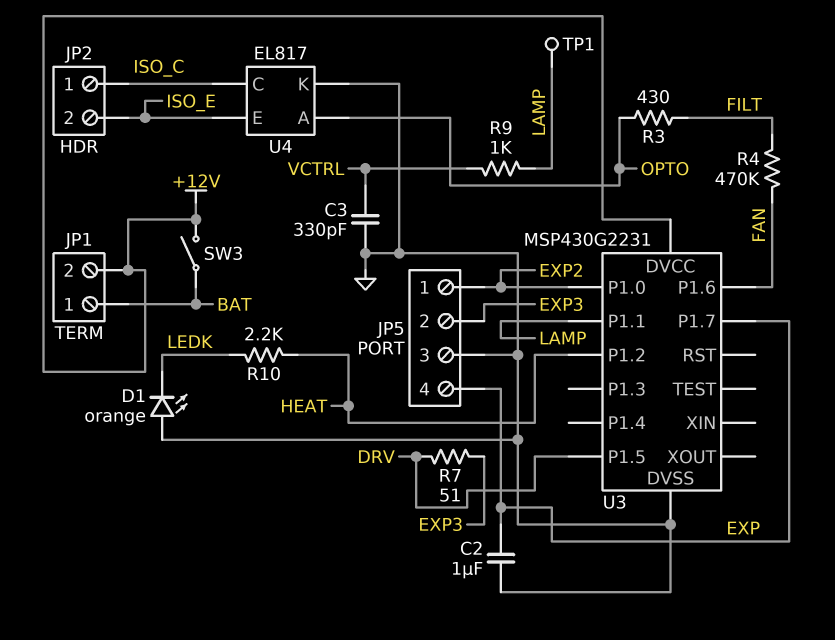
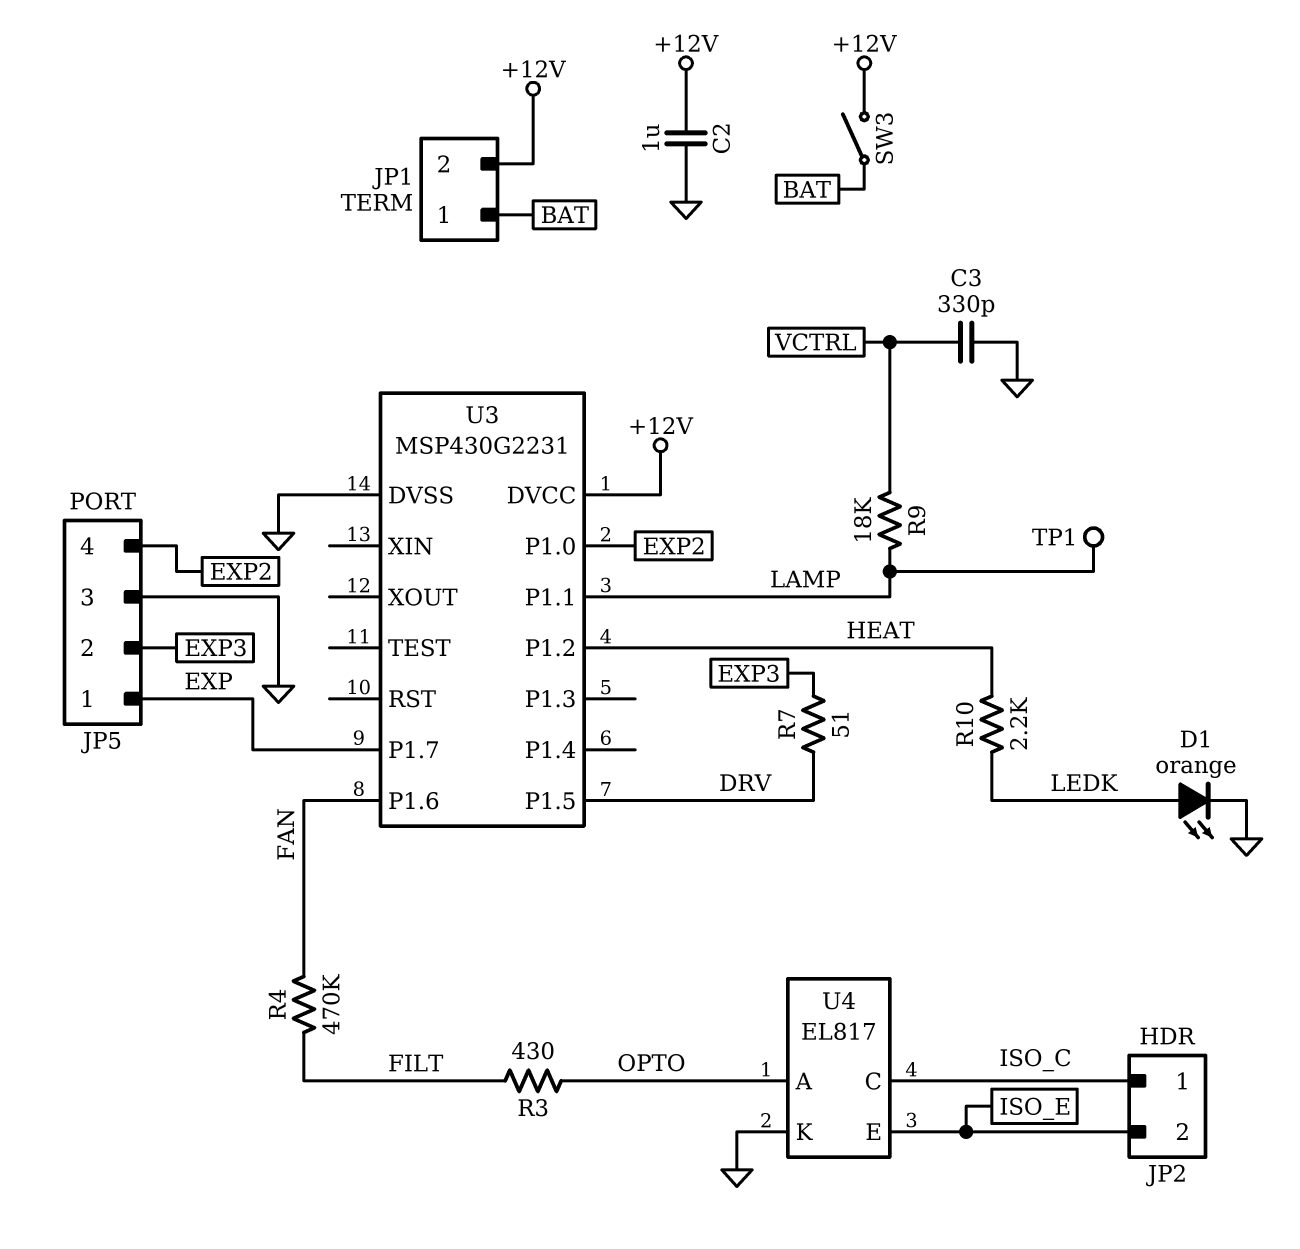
C2: 1uF (EXP, GND) -> 1uF (+12V, GND)
D1: LED orange (A GND, K LEDK) -> LED orange (A LEDK, K GND)
JP5 pin 1: EXP2 -> EXP
JP5 pin 4: EXP -> EXP2
R9: 1k (LAMP, VCTRL) -> 18k (LAMP, VCTRL)

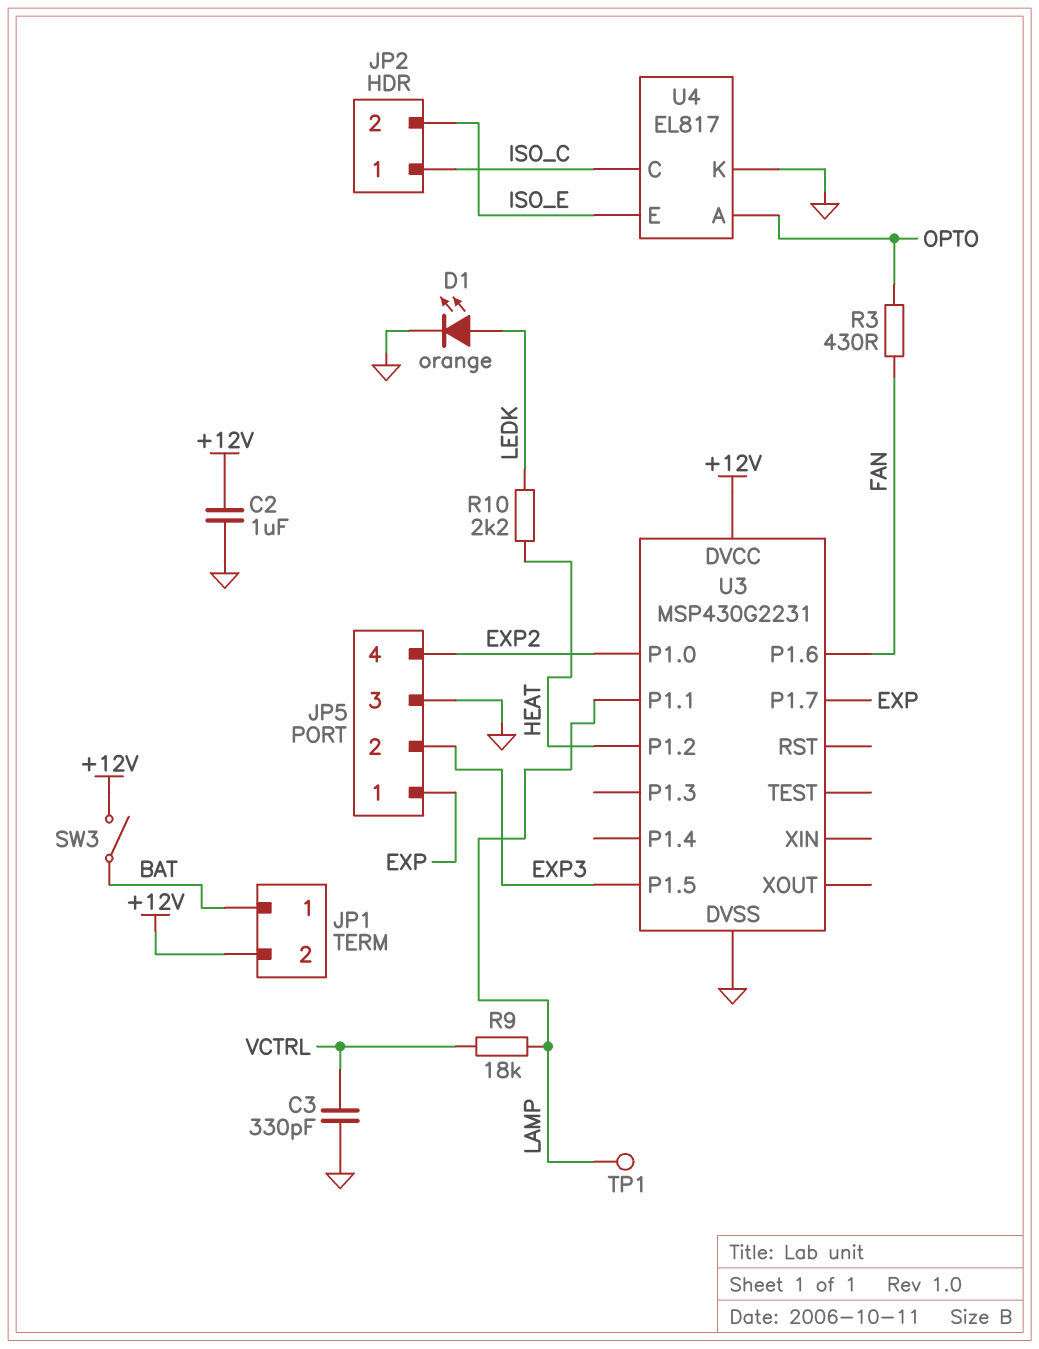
R3: 430 (FILT, OPTO) -> 430 (FAN, OPTO)
R4: 470k (FAN, FILT) -> none
R7: 51 (DRV, EXP3) -> none
U3 pin P1.5: DRV -> EXP3

